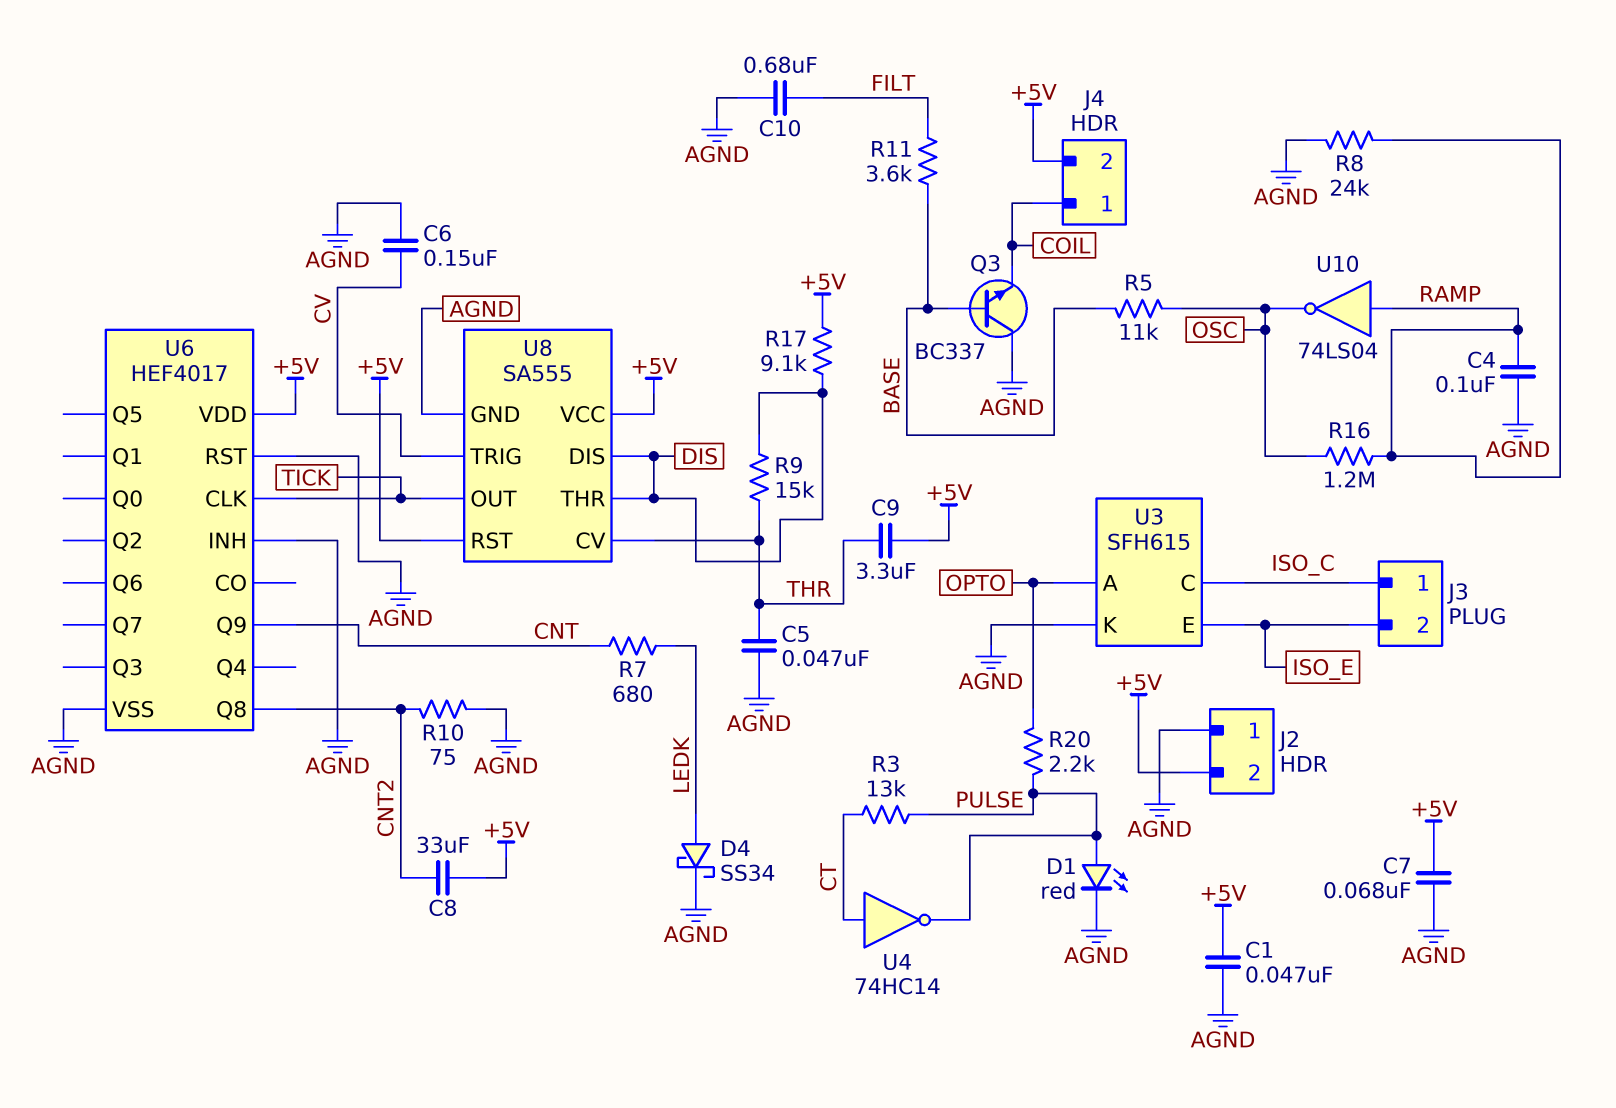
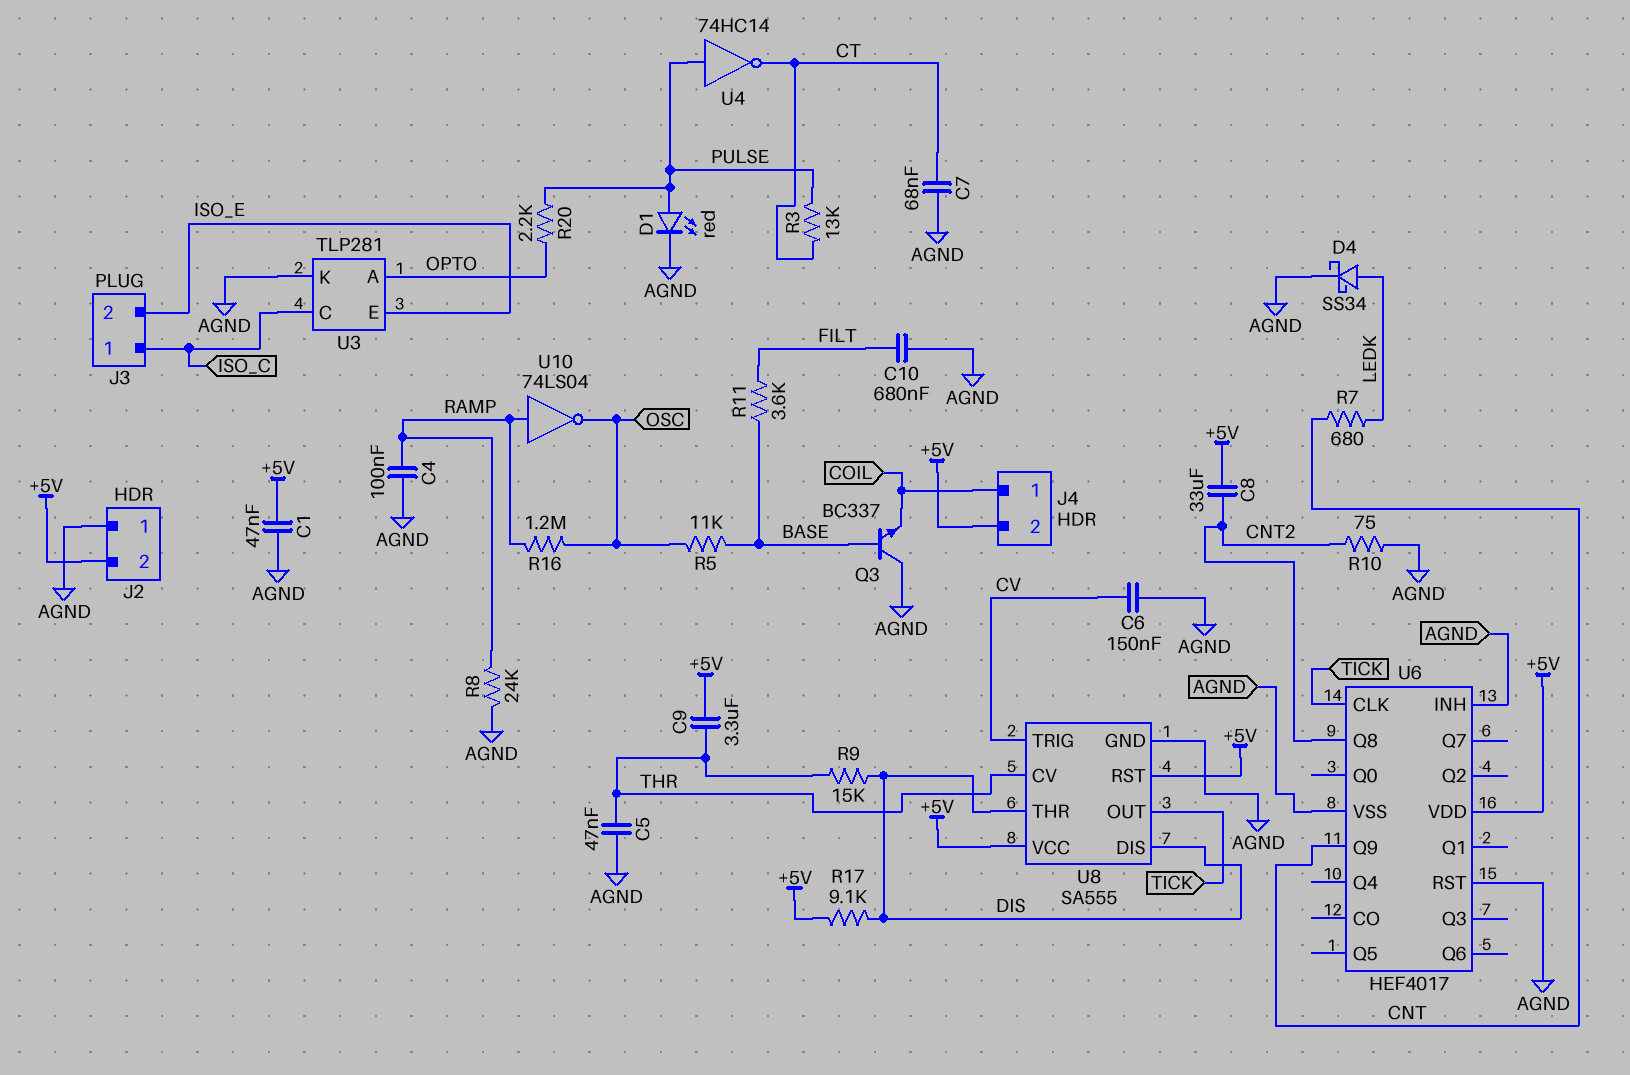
C7: 68nF (+5V, AGND) -> 68nF (AGND, CT)
U3: SFH615 -> TLP281
U4: NOT 74HC14 (in CT, out PULSE) -> NOT 74HC14 (in PULSE, out CT)

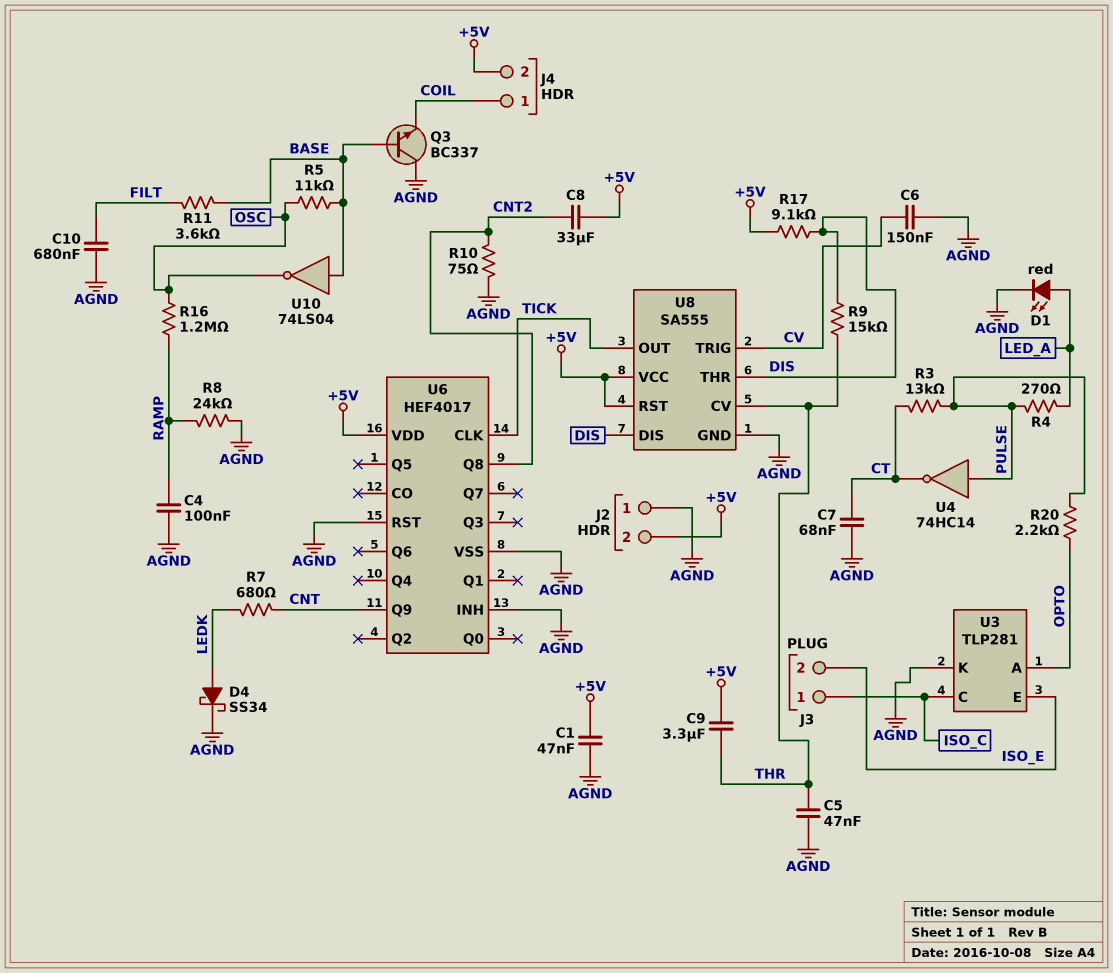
D1: LED red (A PULSE, K AGND) -> LED red (A LED_A, K AGND)
R4: none -> 270 (LED_A, PULSE)
U10: NOT 74LS04 (in RAMP, out OSC) -> NOT 74LS04 (in BASE, out OSC)

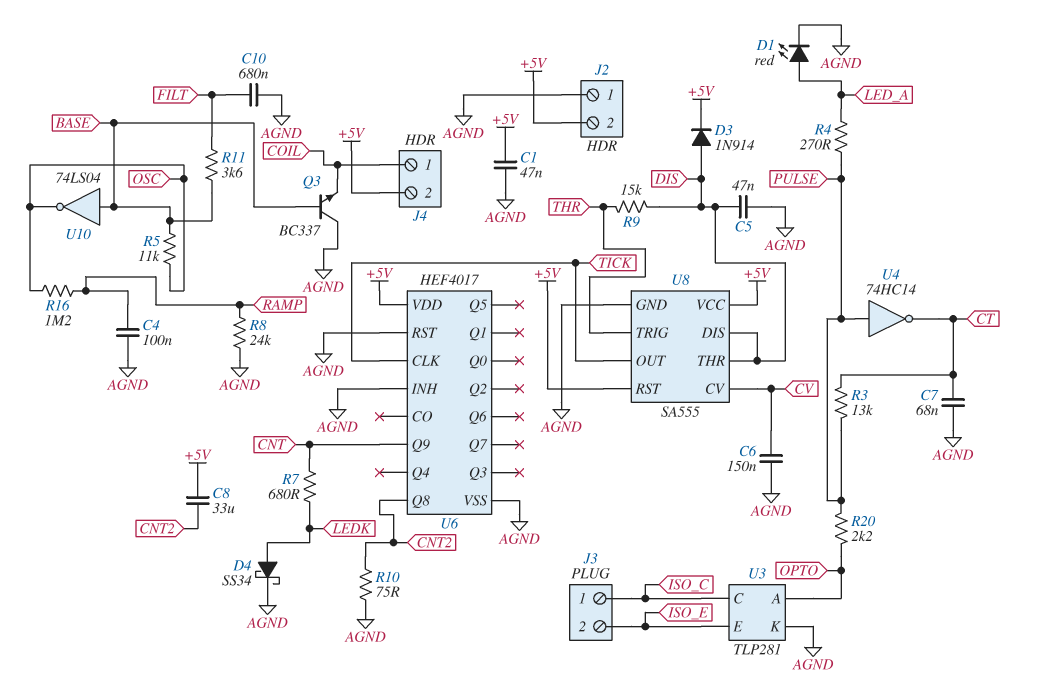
C5: 47nF (AGND, THR) -> 47nF (AGND, DIS)
C9: 3.3uF (+5V, THR) -> none
D3: none -> diode 1N914 (A DIS, K +5V)
R17: 9.1k (+5V, DIS) -> none
U8 pin CV: THR -> CV
U8 pin TRIG: CV -> THR

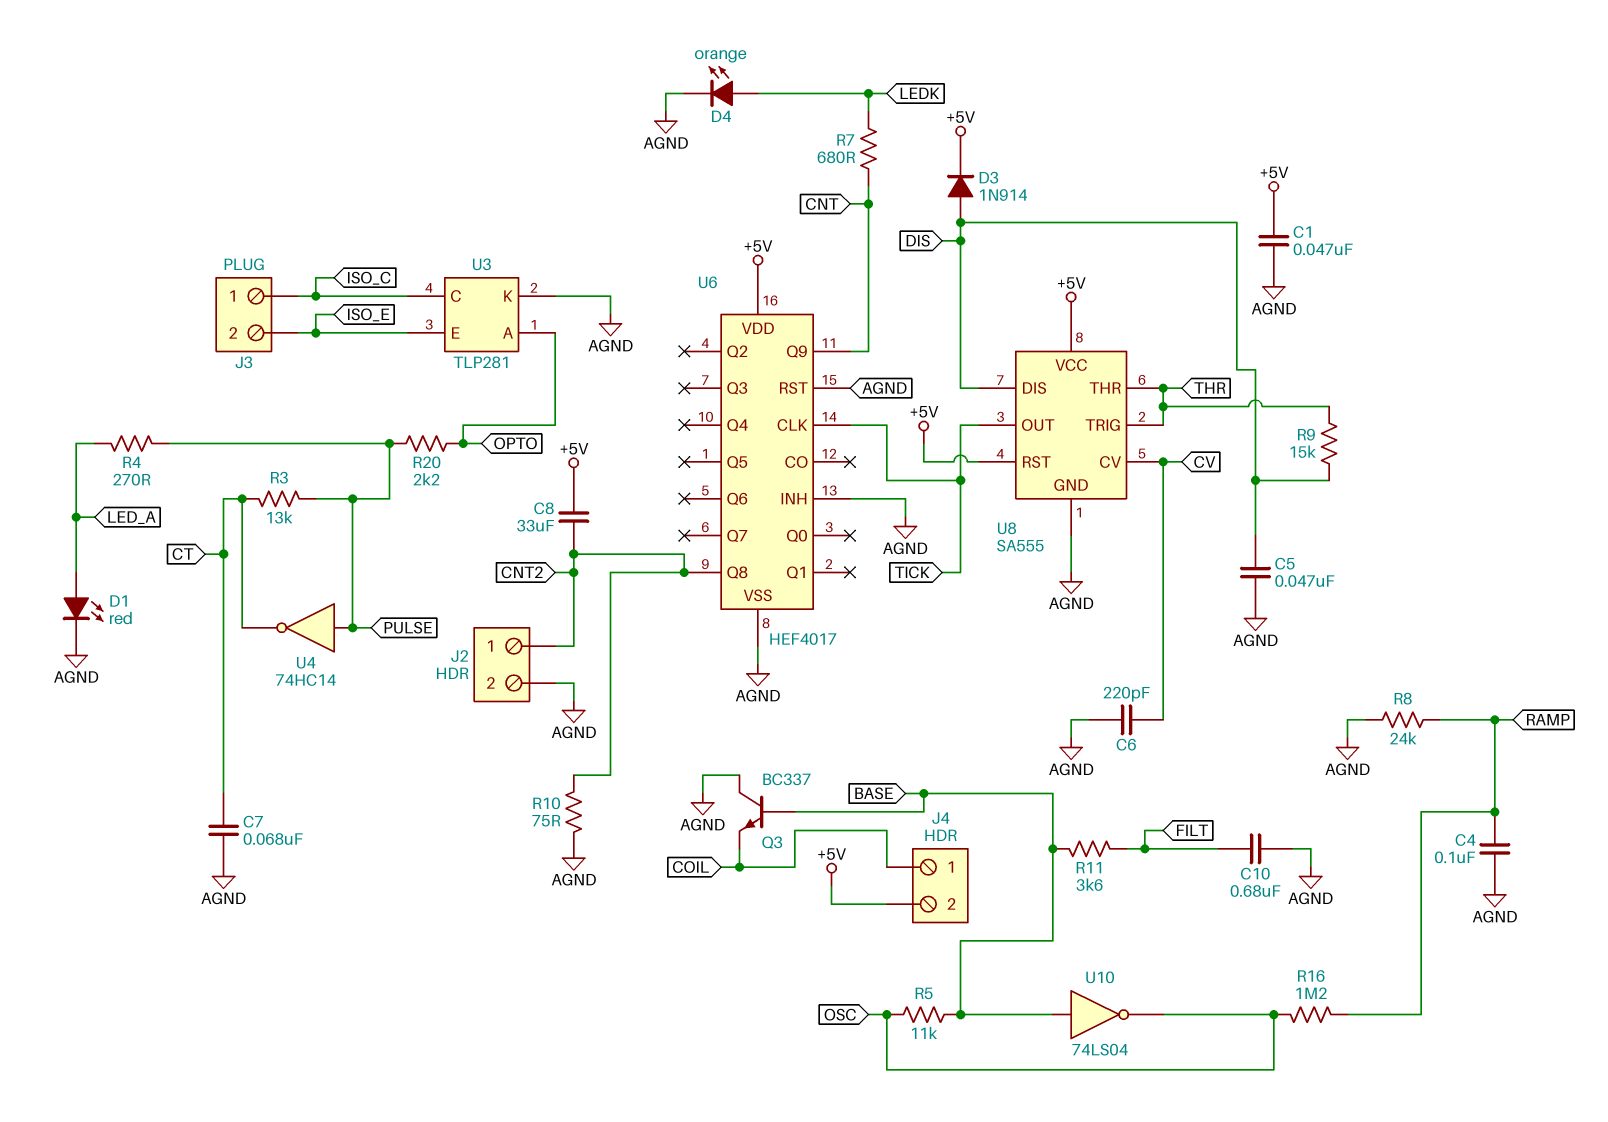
C6: 150nF (AGND, CV) -> 220pF (AGND, CV)
D4: schottky SS34 (A LEDK, K AGND) -> LED orange (A LEDK, K AGND)
J2 pin 1: AGND -> CNT2
J2 pin 2: +5V -> AGND
U8 pin THR: DIS -> THR

